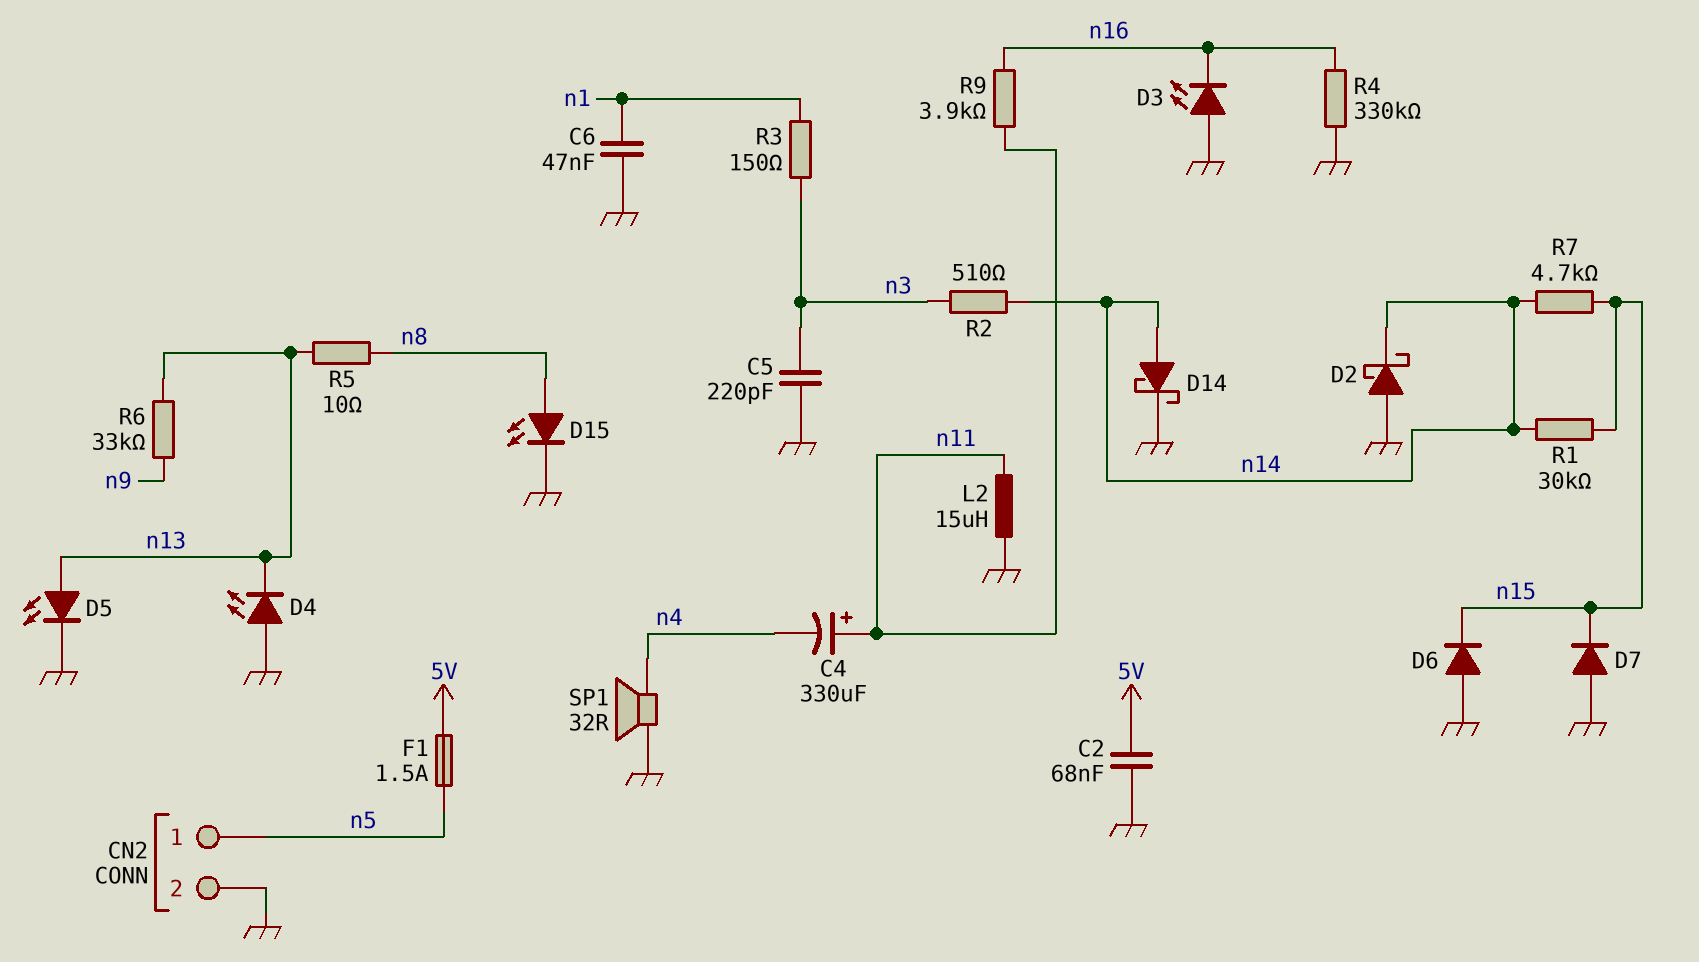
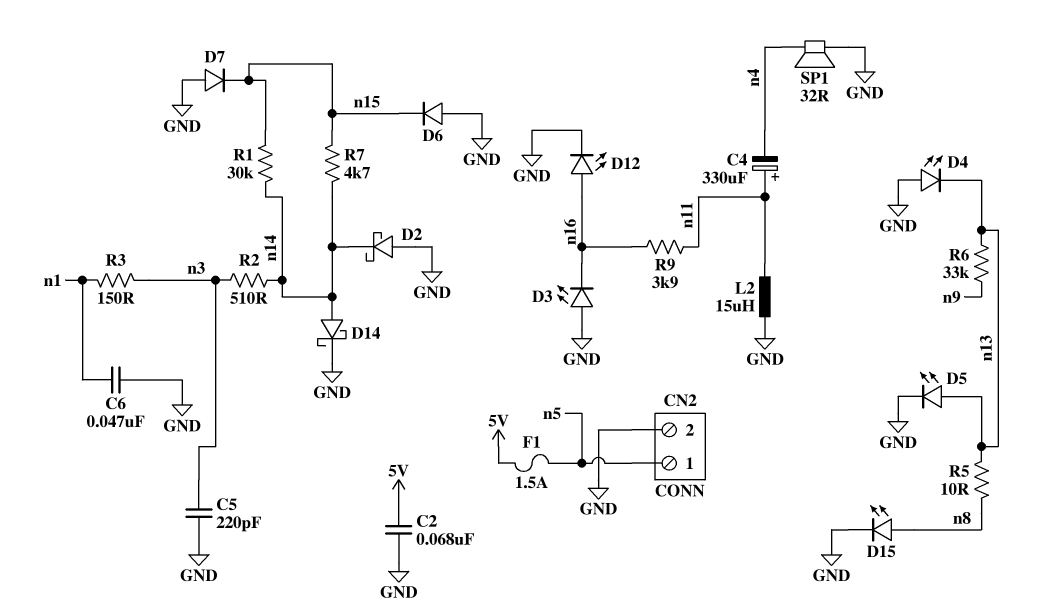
D12: none -> LED (A n16, K GND)
R4: 330k (GND, n16) -> none

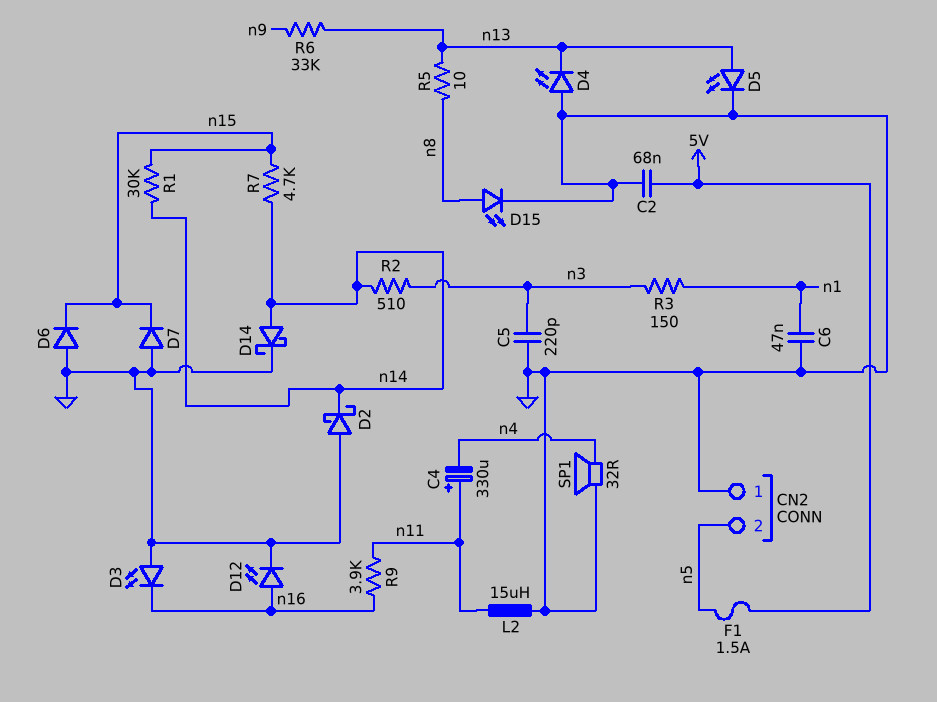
CN2 pin 1: n5 -> GND
CN2 pin 2: GND -> n5

